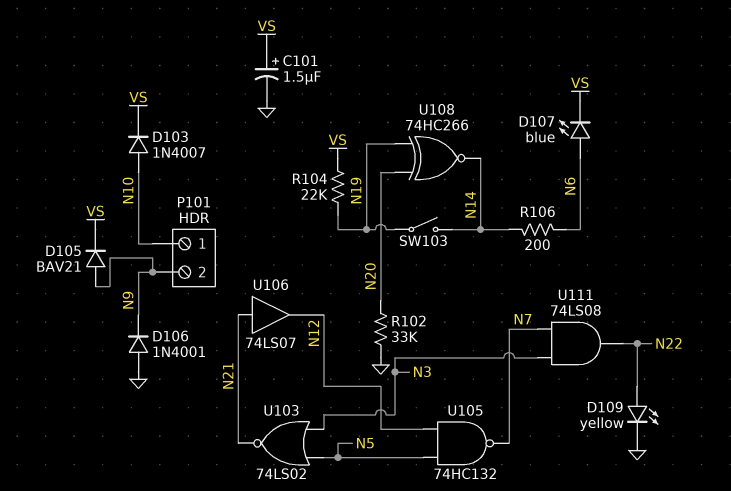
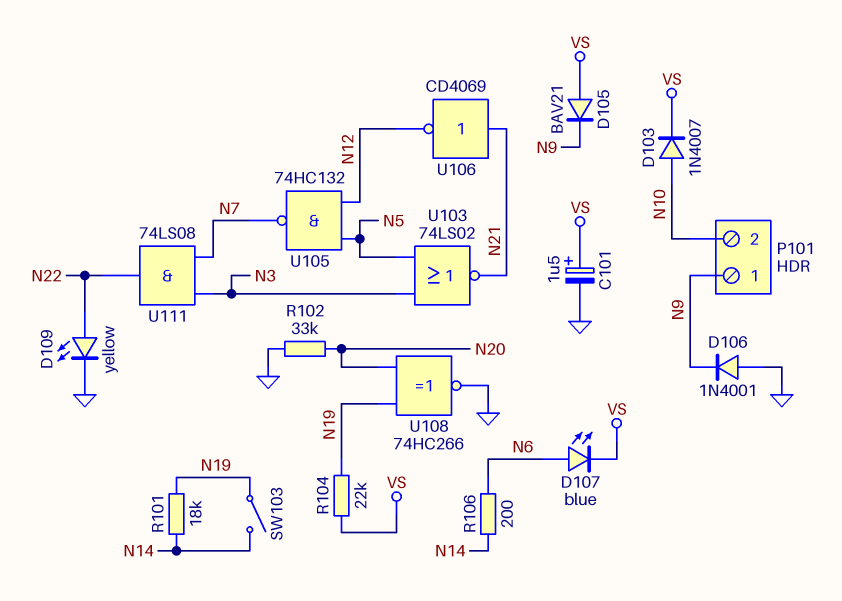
D105: diode BAV21 (A N9, K VS) -> diode BAV21 (A VS, K N9)
P101 pin 1: N10 -> N9
P101 pin 2: N9 -> N10
R101: none -> 18k (N14, N19)
U106: buffer 74LS07 (in N21, out N12) -> NOT CD4069 (in N21, out N12)
U108: XNOR 74HC266 (in N19, in N20, out N14) -> XNOR 74HC266 (in N19, in N20, out GND)

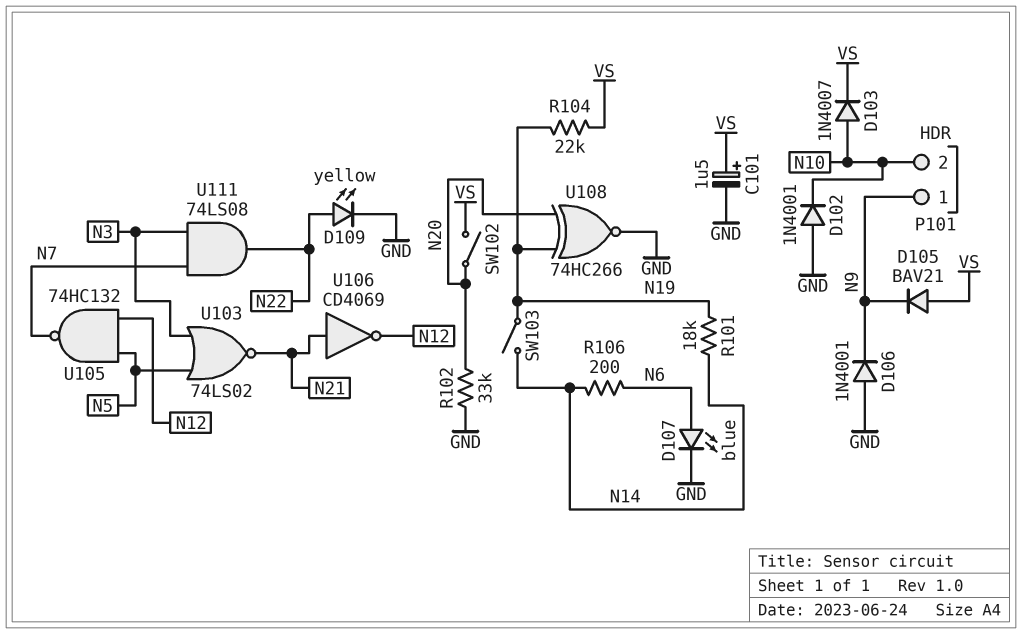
D102: none -> diode 1N4001 (A GND, K N10)
D107: LED blue (A N6, K VS) -> LED blue (A N6, K GND)
SW102: none -> switch (N20, VS)

